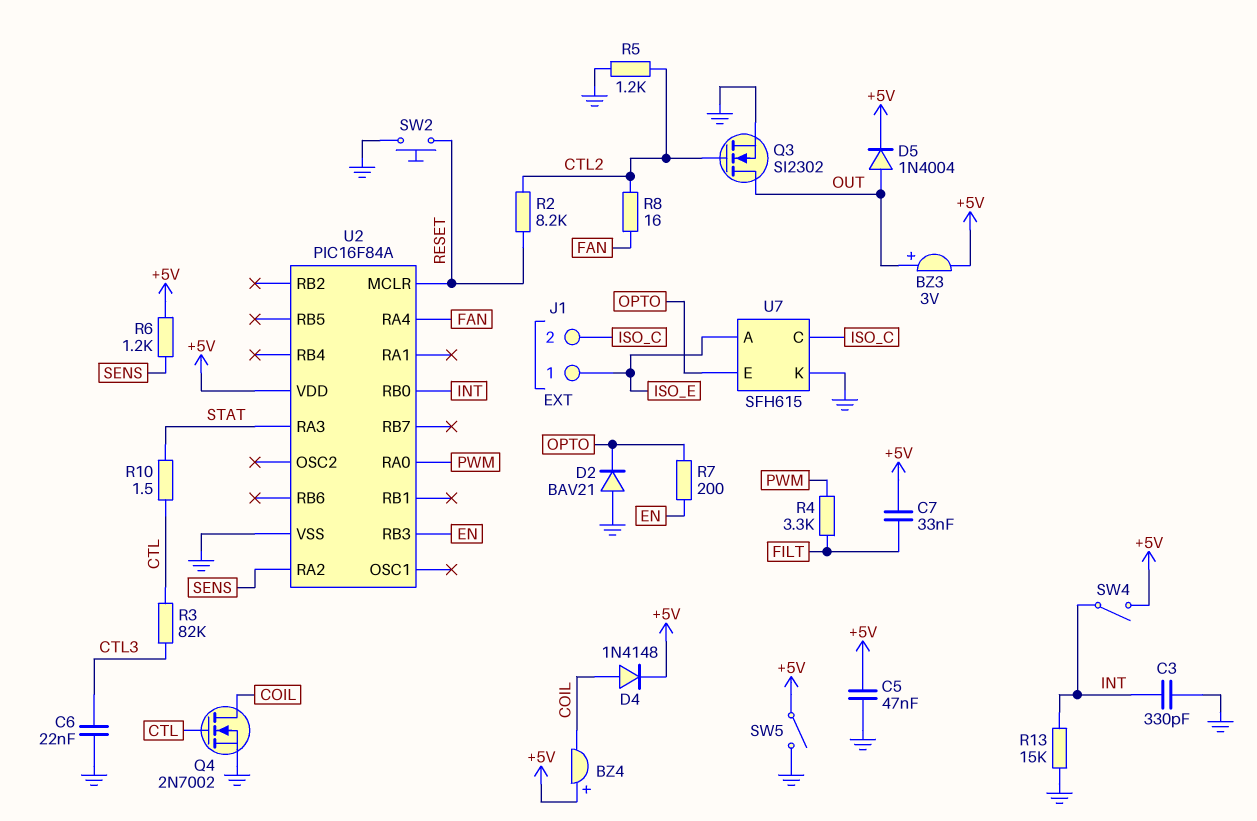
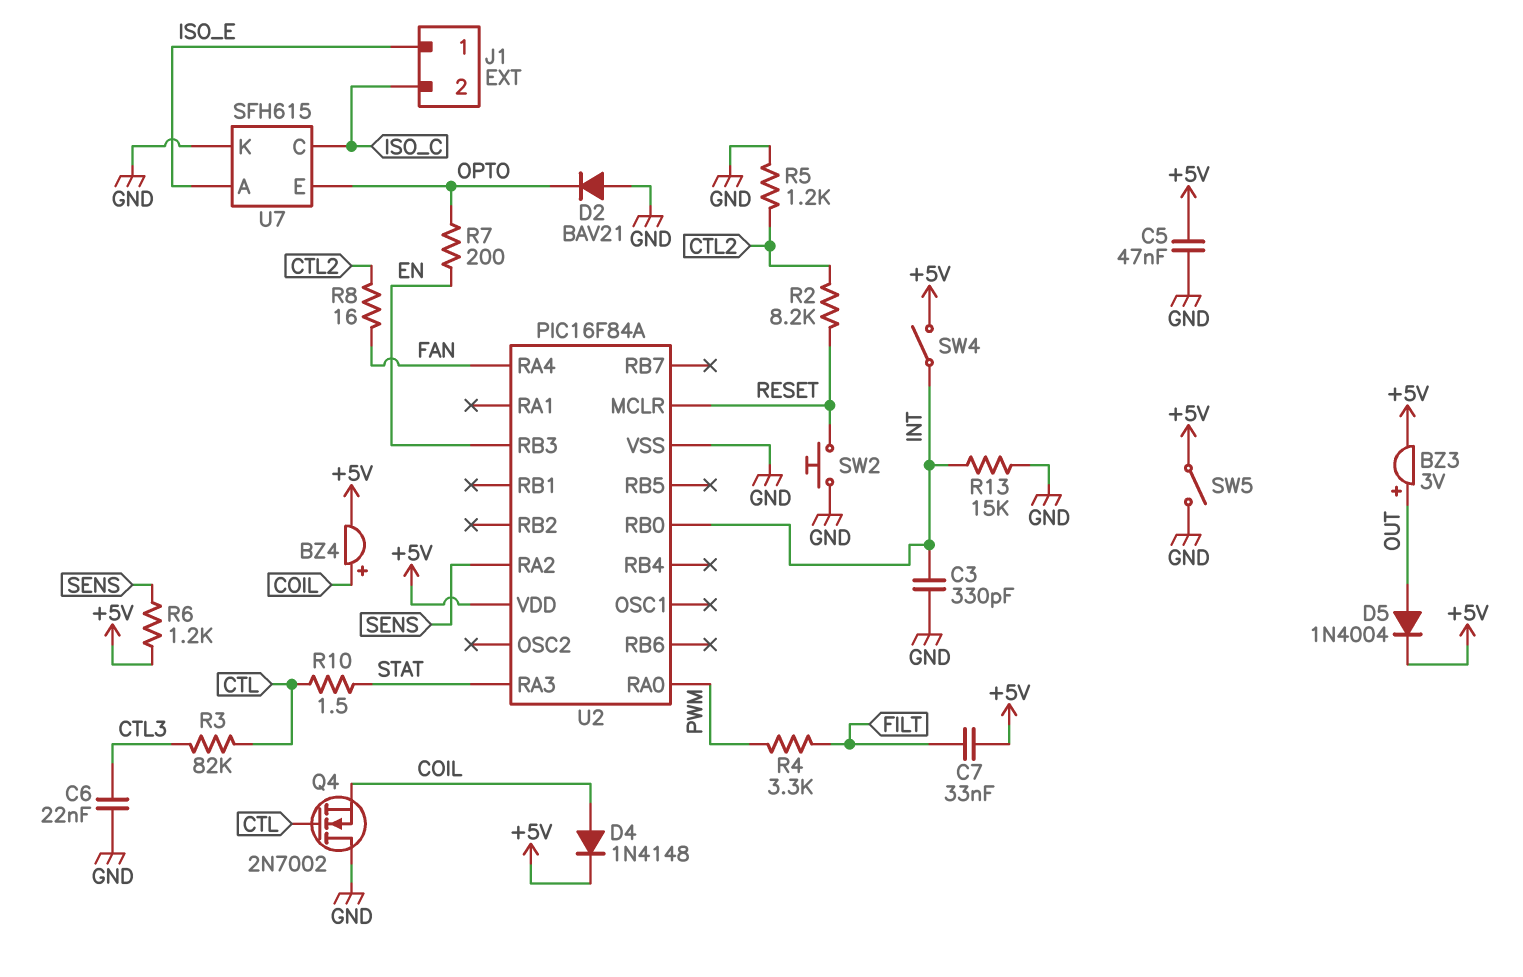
BZ4: buzzer (plus +5V, minus COIL) -> buzzer (plus COIL, minus +5V)
Q3: NMOS SI2302 (G CTL2, D OUT, S GND) -> none
Q4: NMOS 2N7002 (G CTL, D COIL, S GND) -> NMOS 2N7002 (G CTL, D GND, S COIL)

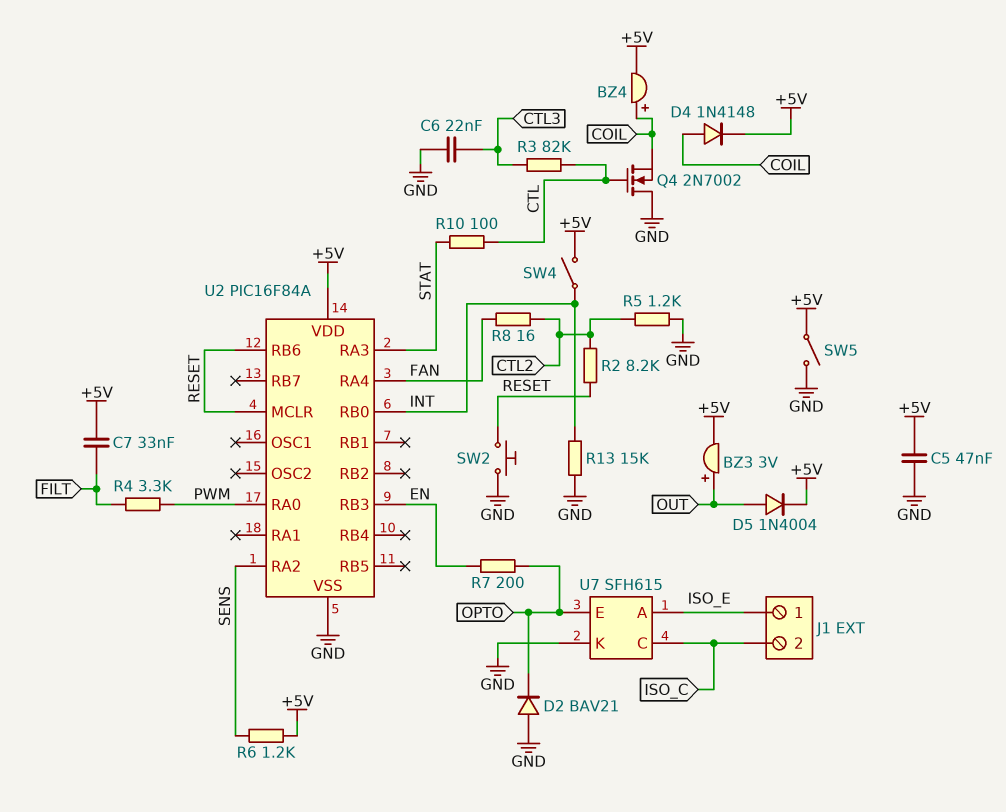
C3: 330pF (GND, INT) -> none
R10: 1.5 (CTL, STAT) -> 100 (CTL, STAT)
U2 pin RB6: none -> RESET

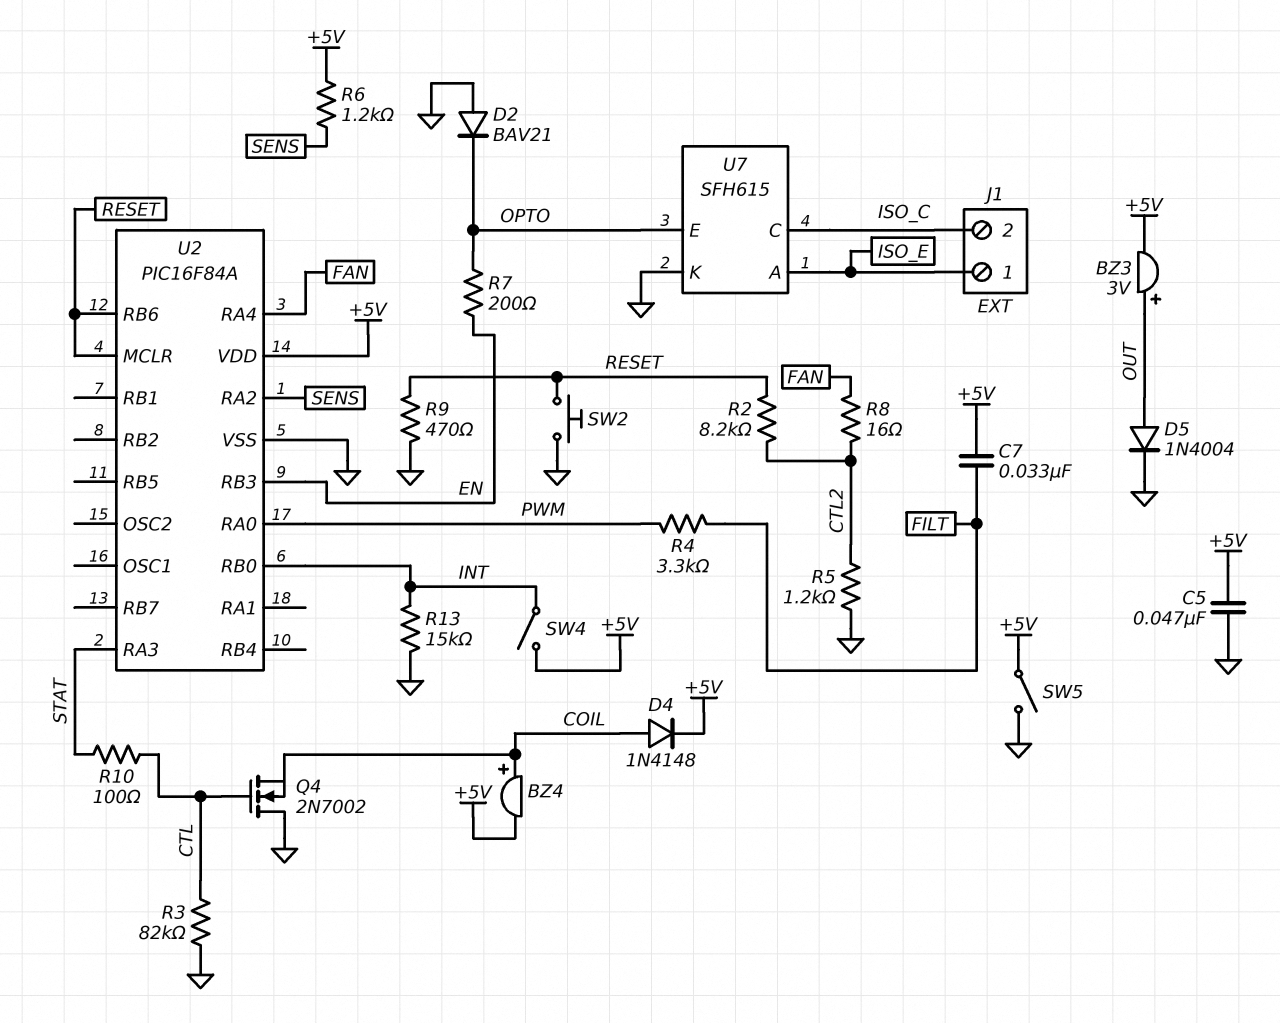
C6: 22nF (CTL3, GND) -> none
D5: diode 1N4004 (A OUT, K +5V) -> diode 1N4004 (A OUT, K GND)
R3: 82k (CTL, CTL3) -> 82k (CTL, GND)
R9: none -> 470 (GND, RESET)

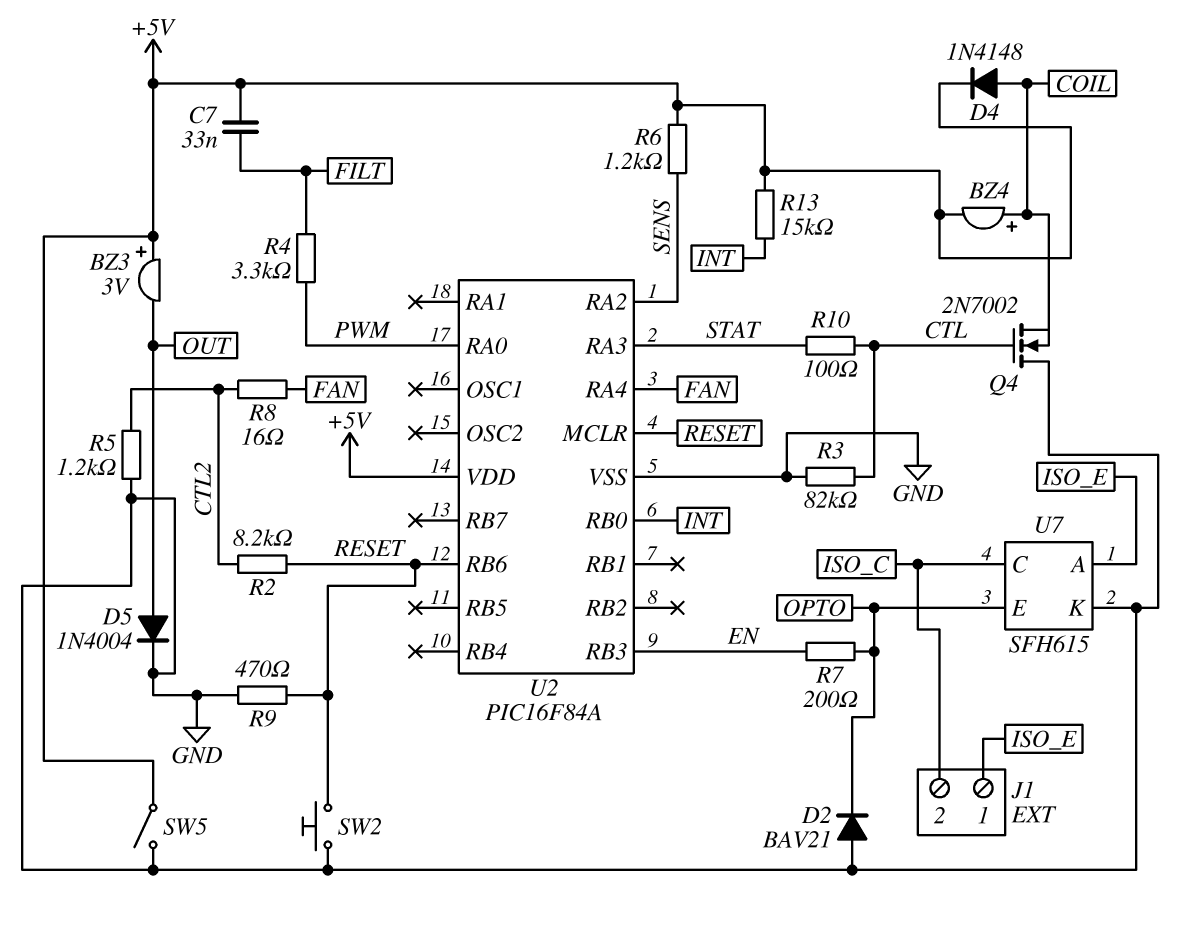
BZ3: buzzer 3V (plus OUT, minus +5V) -> buzzer 3V (plus +5V, minus OUT)
C5: 47nF (+5V, GND) -> none
R13: 15k (GND, INT) -> 15k (+5V, INT)
SW4: switch (+5V, INT) -> none

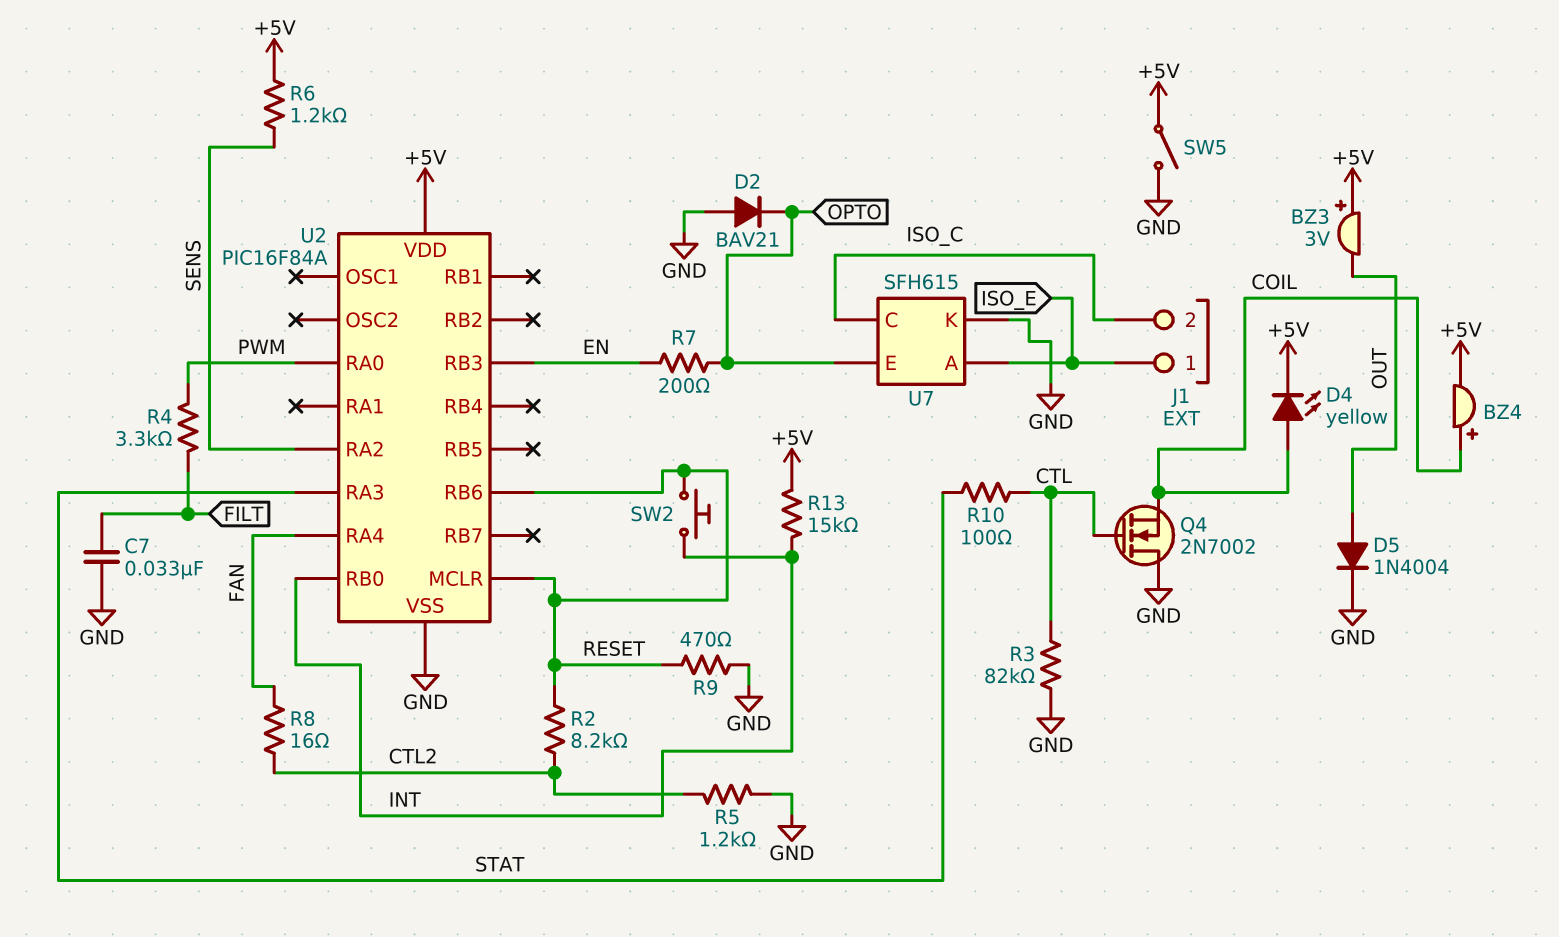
C7: 33nF (+5V, FILT) -> 33nF (FILT, GND)
D4: diode 1N4148 (A COIL, K +5V) -> LED yellow (A COIL, K +5V)
SW2: button (GND, RESET) -> button (INT, RESET)

